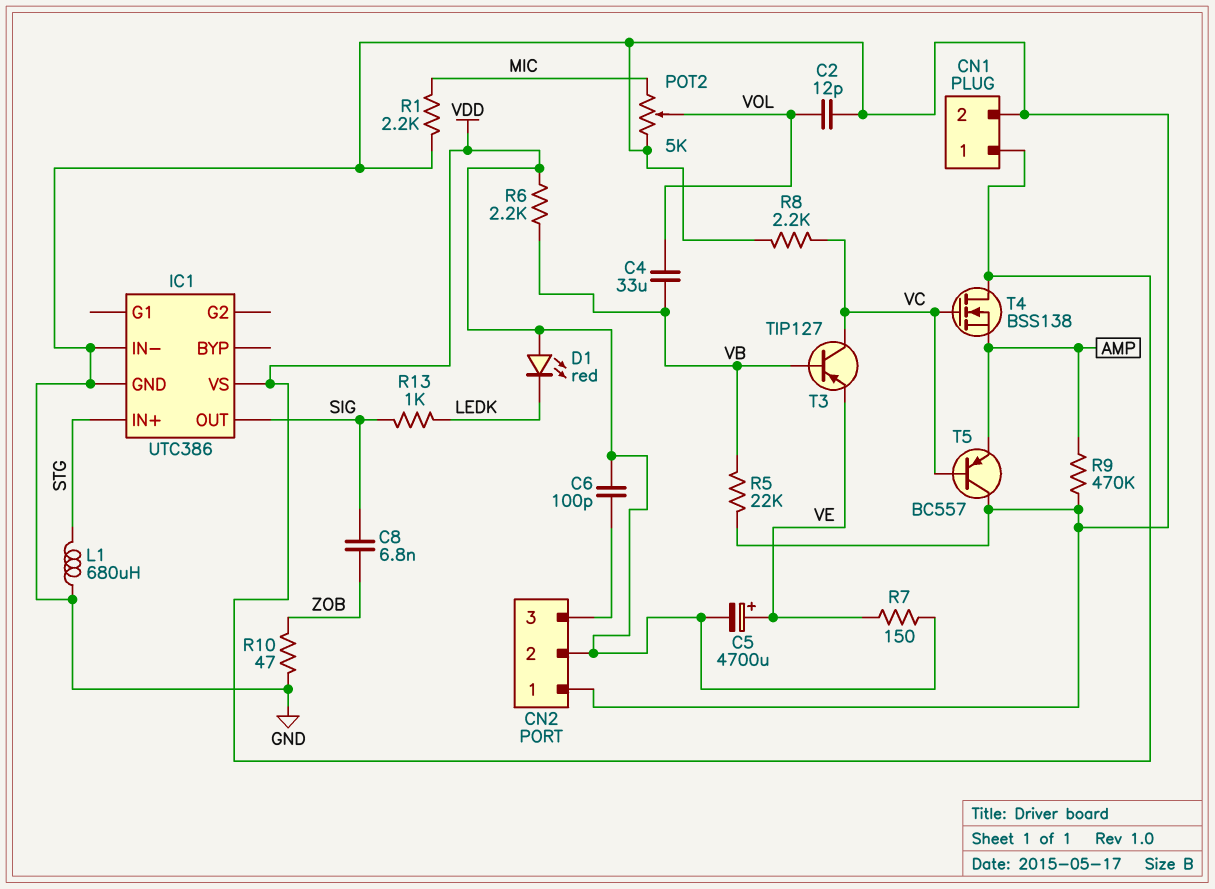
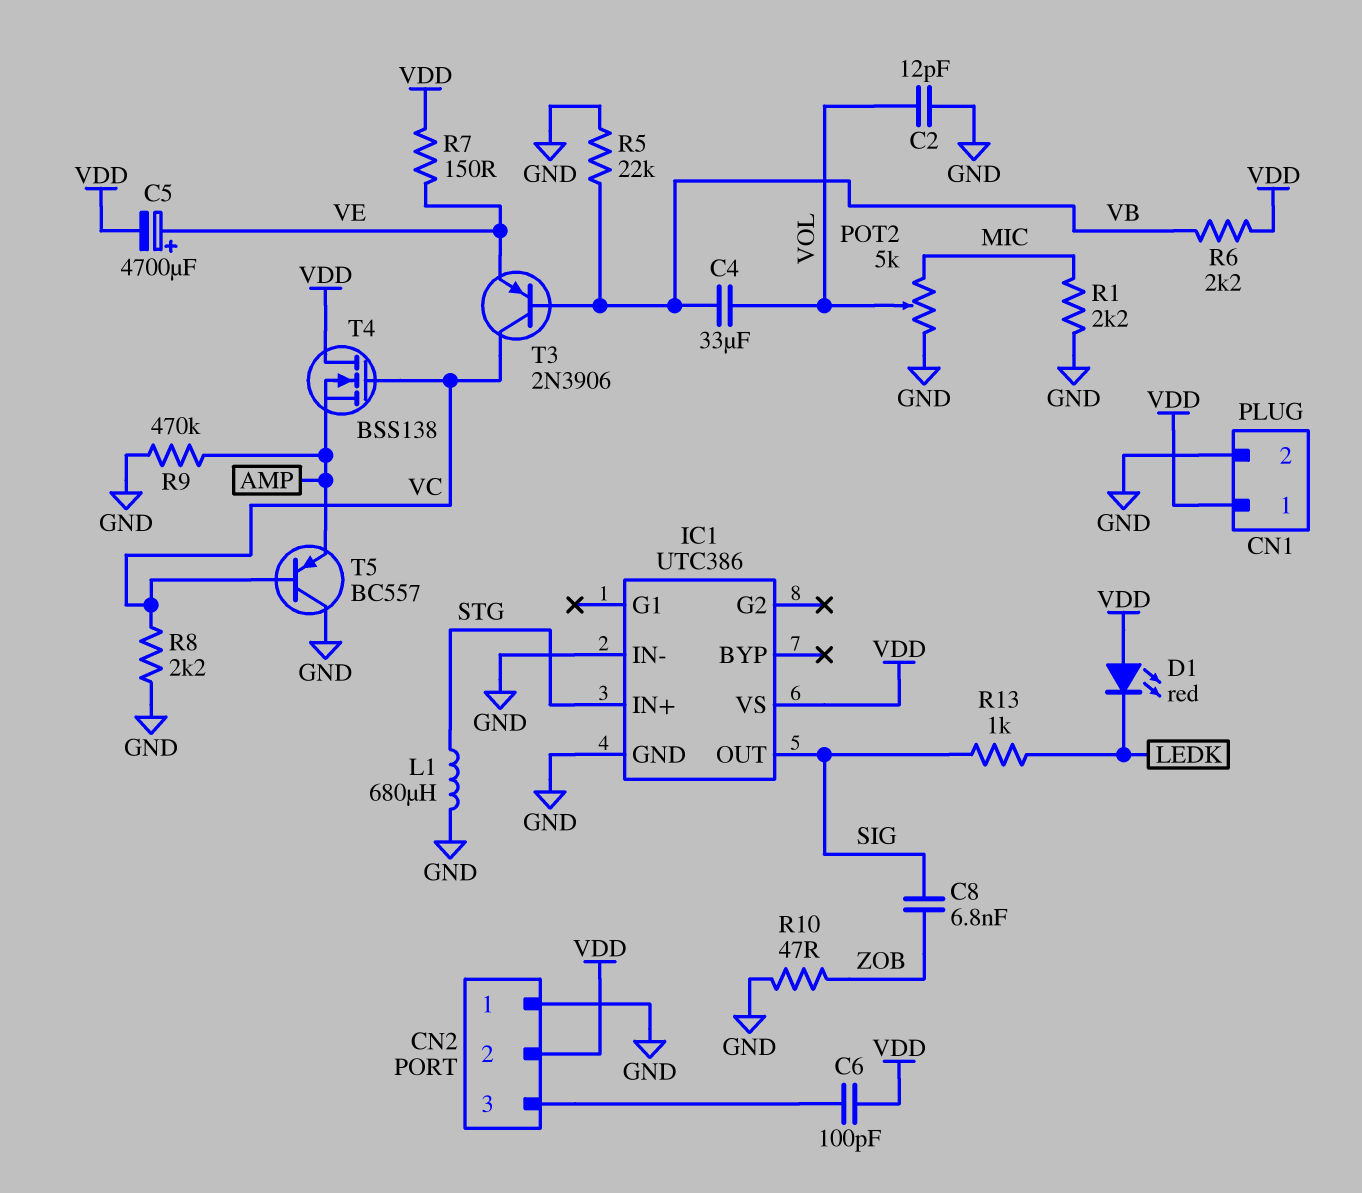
T3: PNP TIP127 (B VB, C VC, E VE) -> PNP 2N3906 (B VB, C VC, E VE)

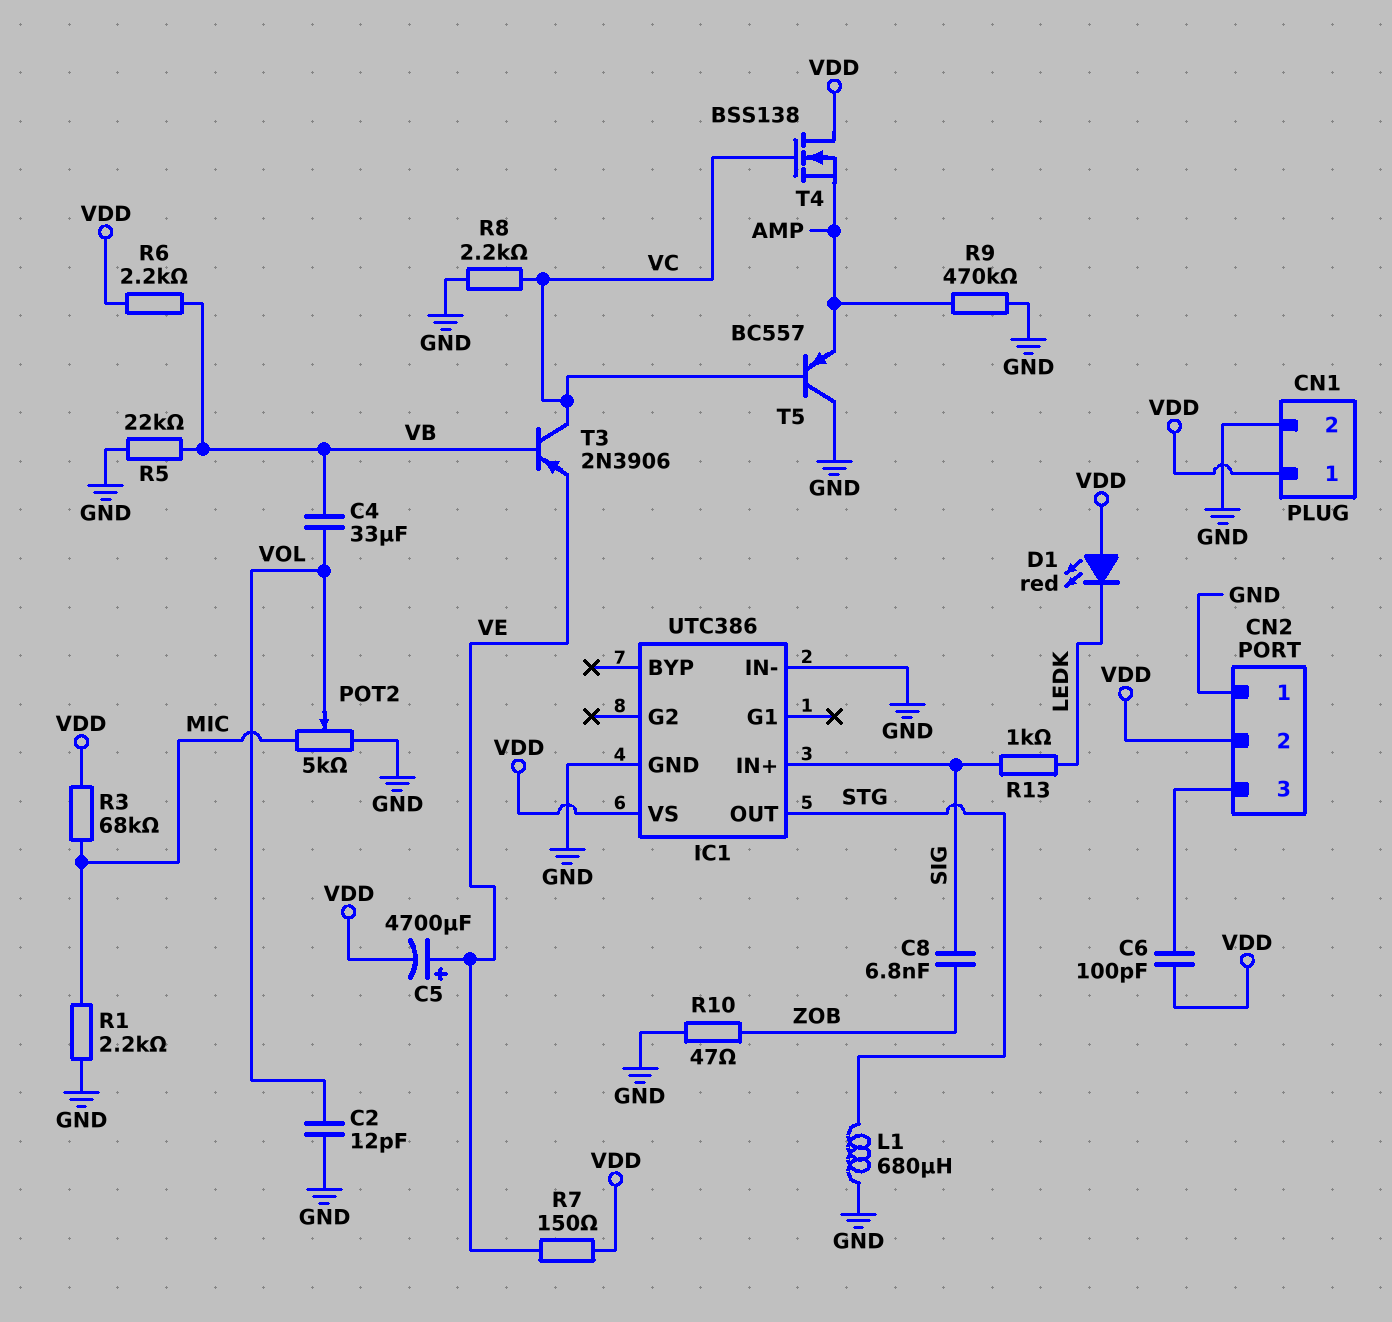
IC1 pin IN+: STG -> SIG
IC1 pin OUT: SIG -> STG
R3: none -> 68k (MIC, VDD)

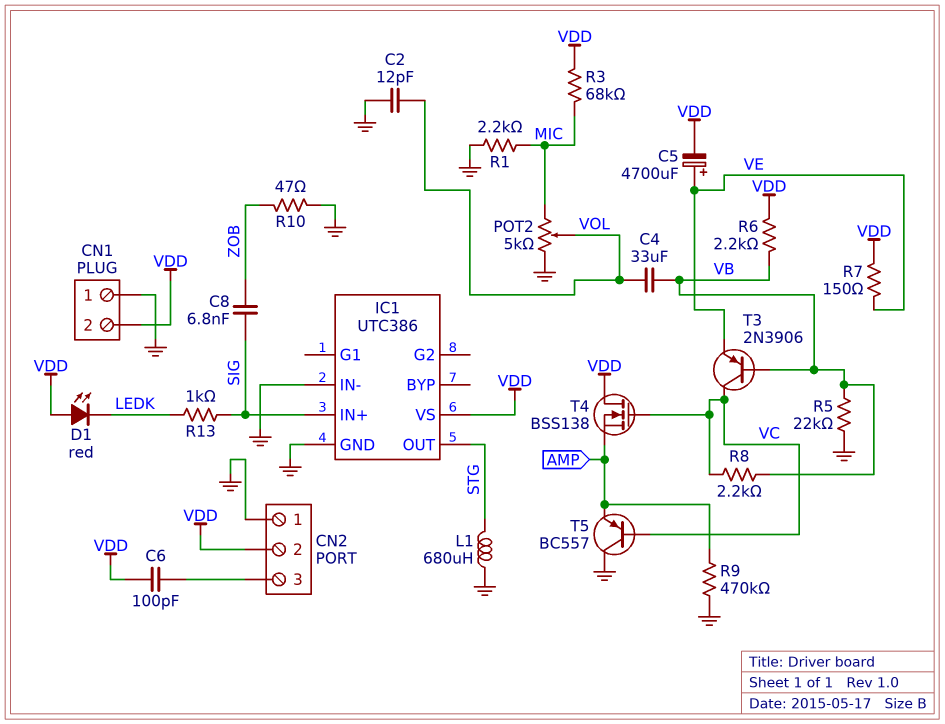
CN1 pin 1: VDD -> GND
CN1 pin 2: GND -> VDD
R8: 2.2k (GND, VC) -> 2.2k (VB, VC)

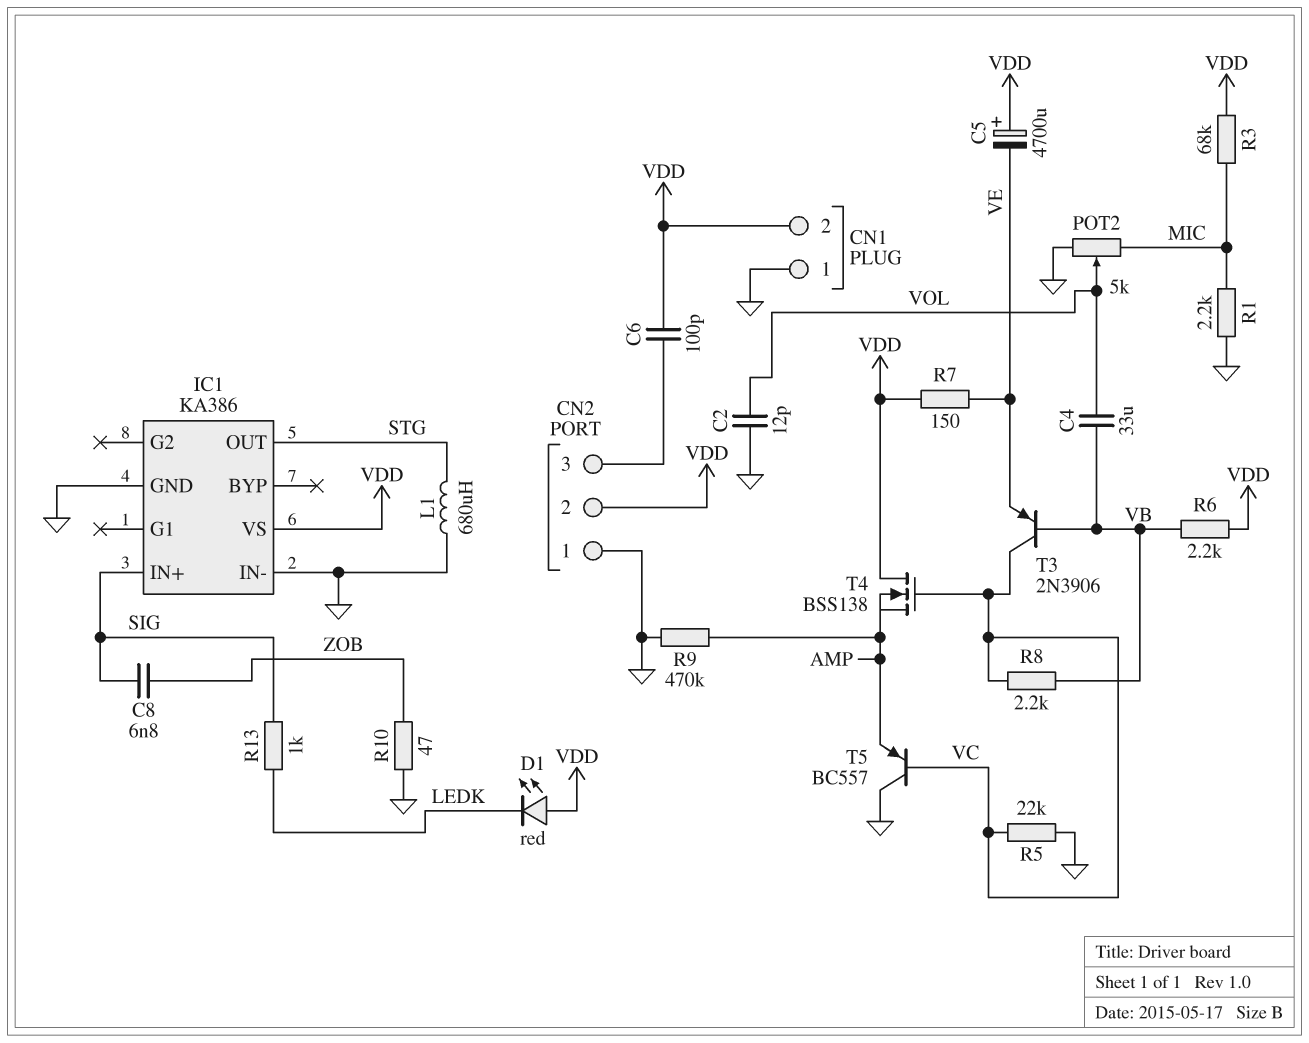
C5: 4700uF (plus VE, minus VDD) -> 4700uF (plus VDD, minus VE)
IC1: UTC386 -> KA386
R5: 22k (GND, VB) -> 22k (GND, VC)

